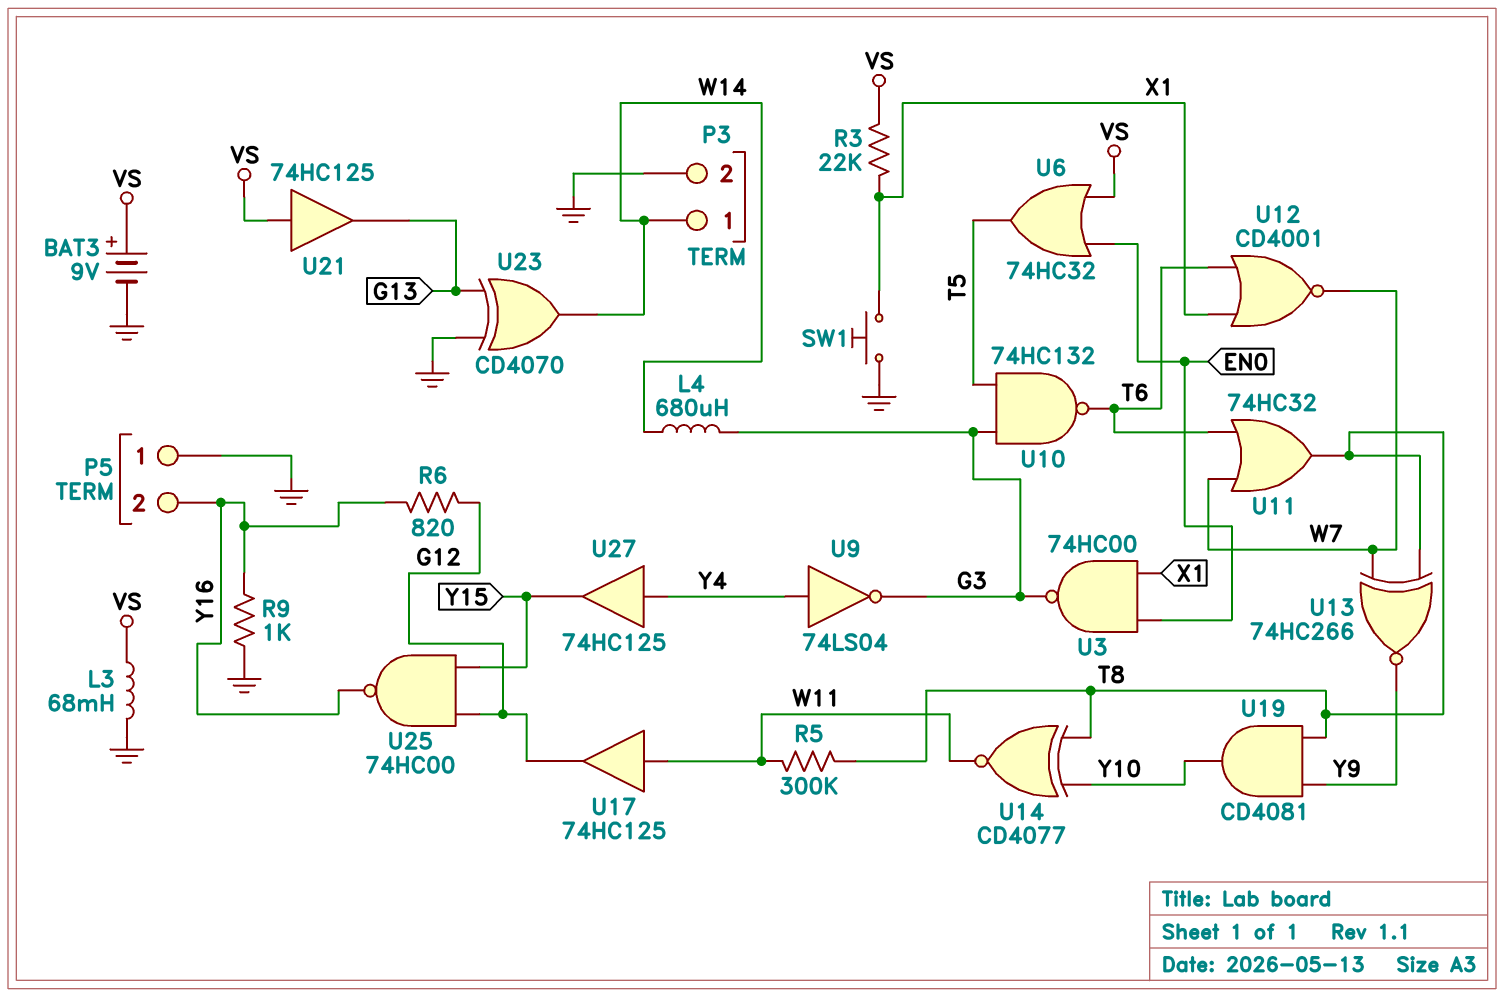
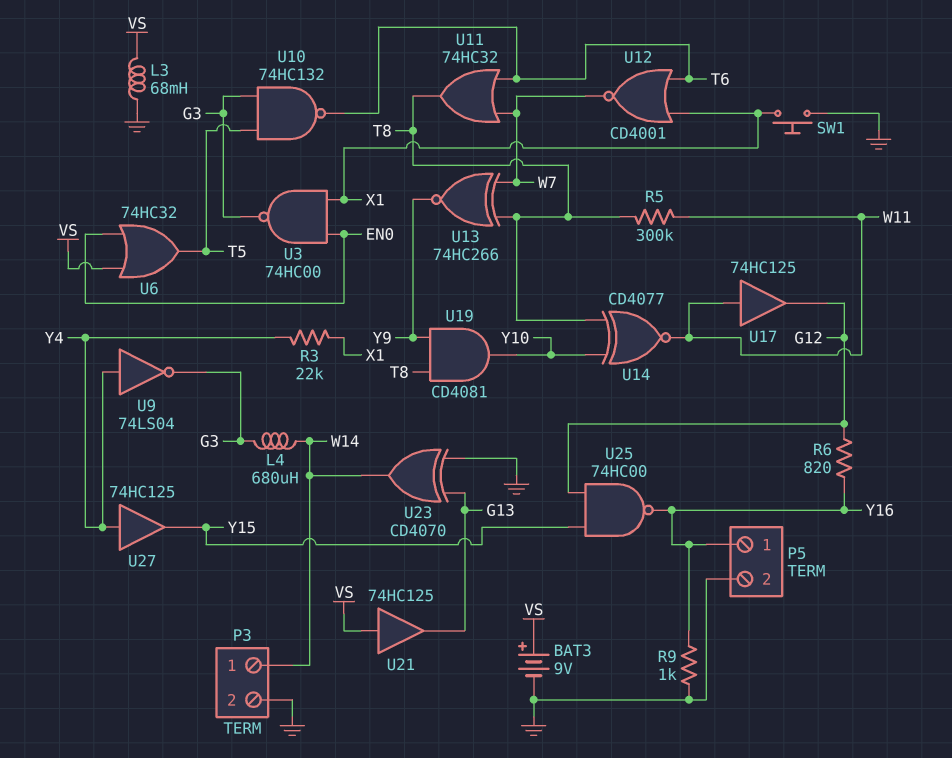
P5 pin 1: GND -> Y16
P5 pin 2: Y16 -> GND
R3: 22k (VS, X1) -> 22k (X1, Y4)

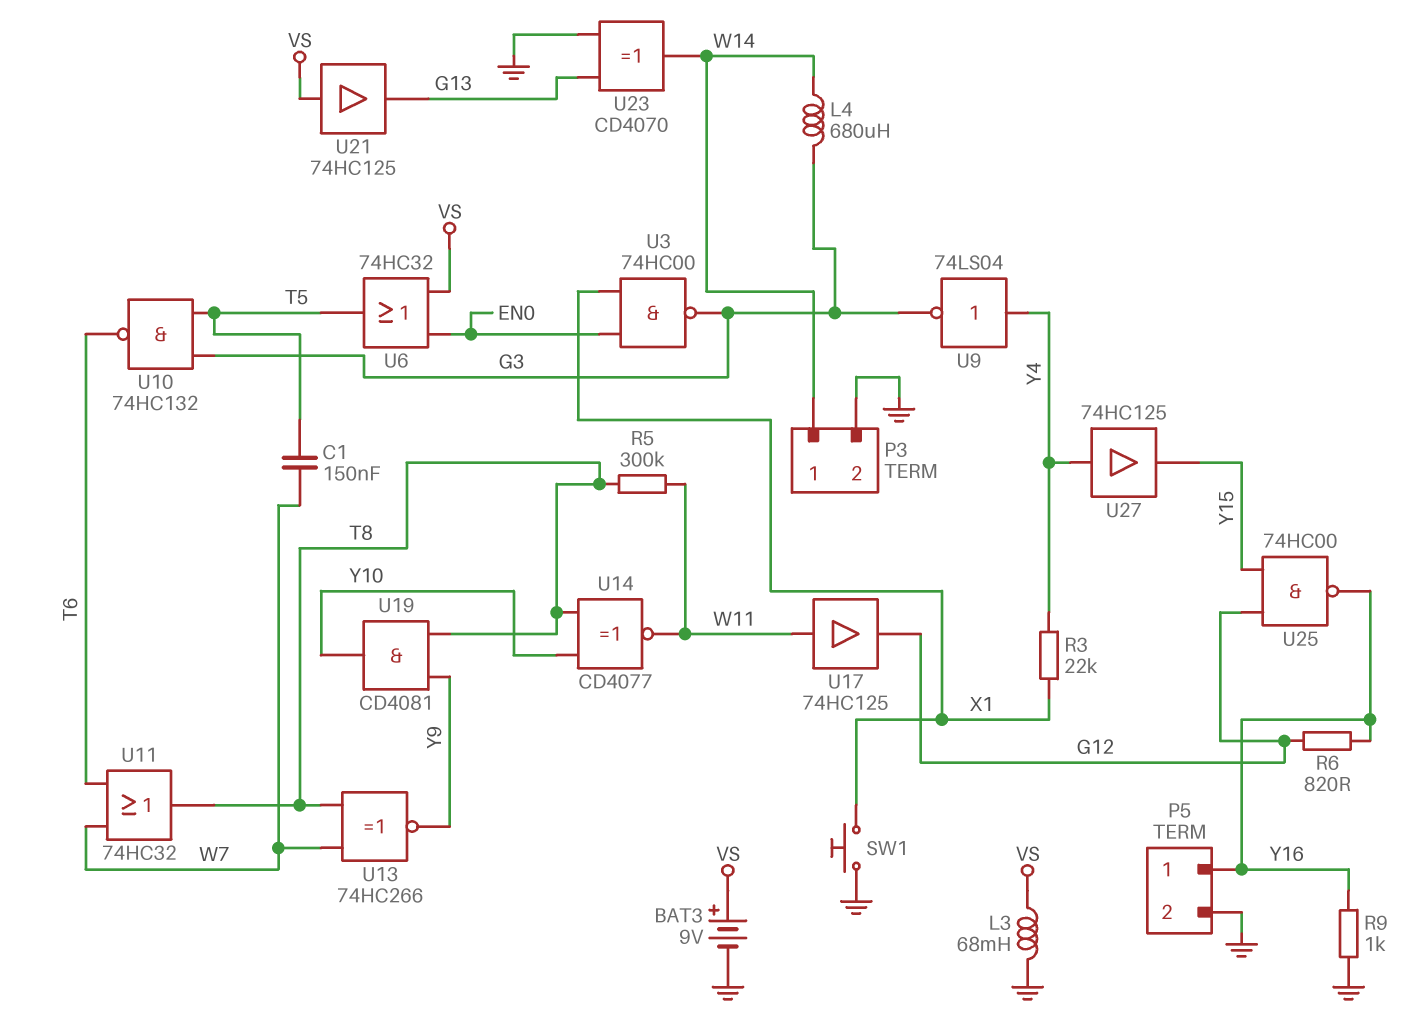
C1: none -> 150nF (T5, W7)
U12: NOR CD4001 (in T6, in X1, out W7) -> none

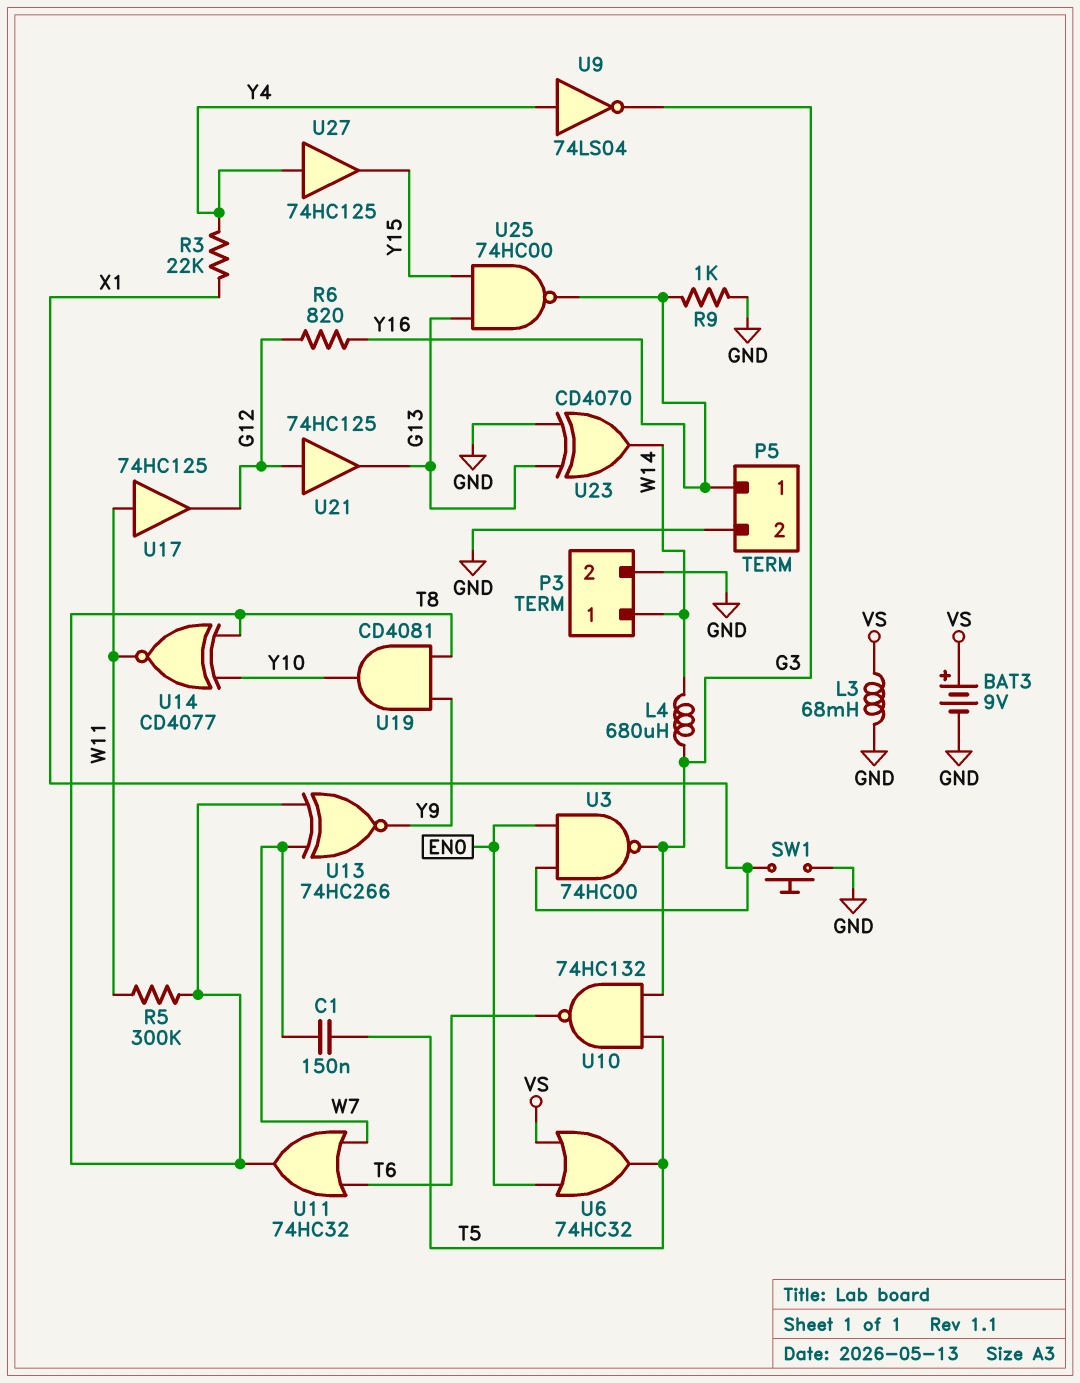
U21: buffer 74HC125 (in VS, out G13) -> buffer 74HC125 (in G12, out G13)
U25: NAND 74HC00 (in G12, in Y15, out Y16) -> NAND 74HC00 (in G13, in Y15, out Y16)

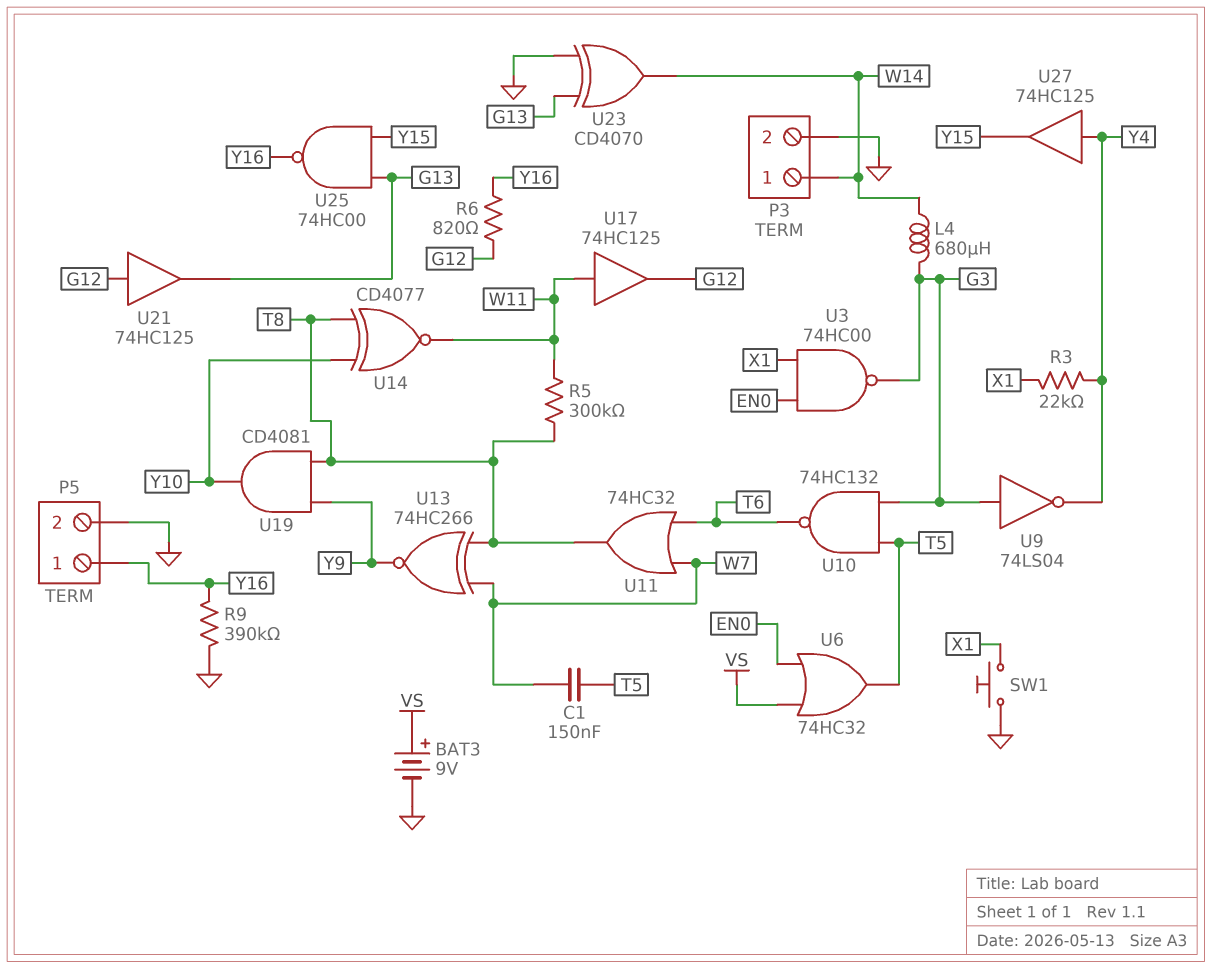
L3: 68mH (GND, VS) -> none
R9: 1k (GND, Y16) -> 390k (GND, Y16)
U9: NOT 74LS04 (in Y4, out G3) -> NOT 74LS04 (in G3, out Y4)

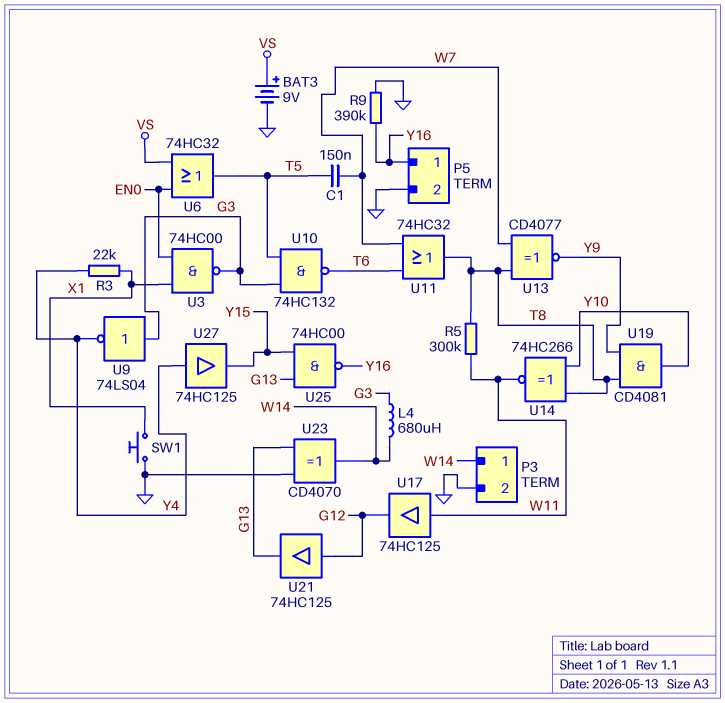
R6: 820 (G12, Y16) -> none
U13: XNOR 74HC266 (in T8, in W7, out Y9) -> XNOR CD4077 (in T8, in W7, out Y9)
U14: XNOR CD4077 (in T8, in Y10, out W11) -> XNOR 74HC266 (in T8, in Y10, out W11)

